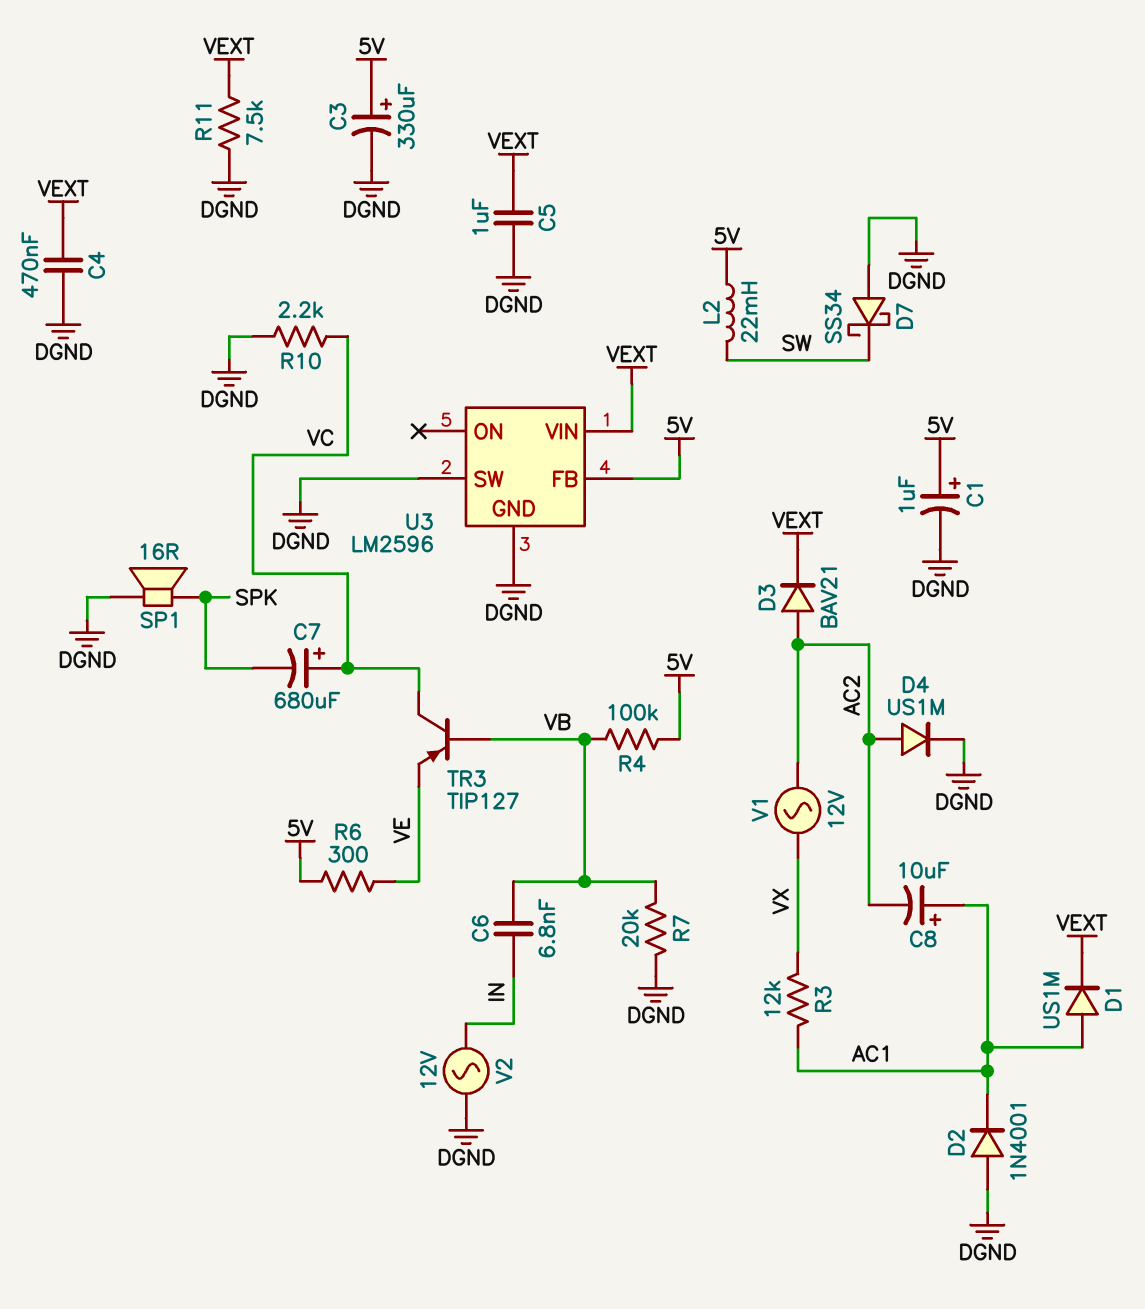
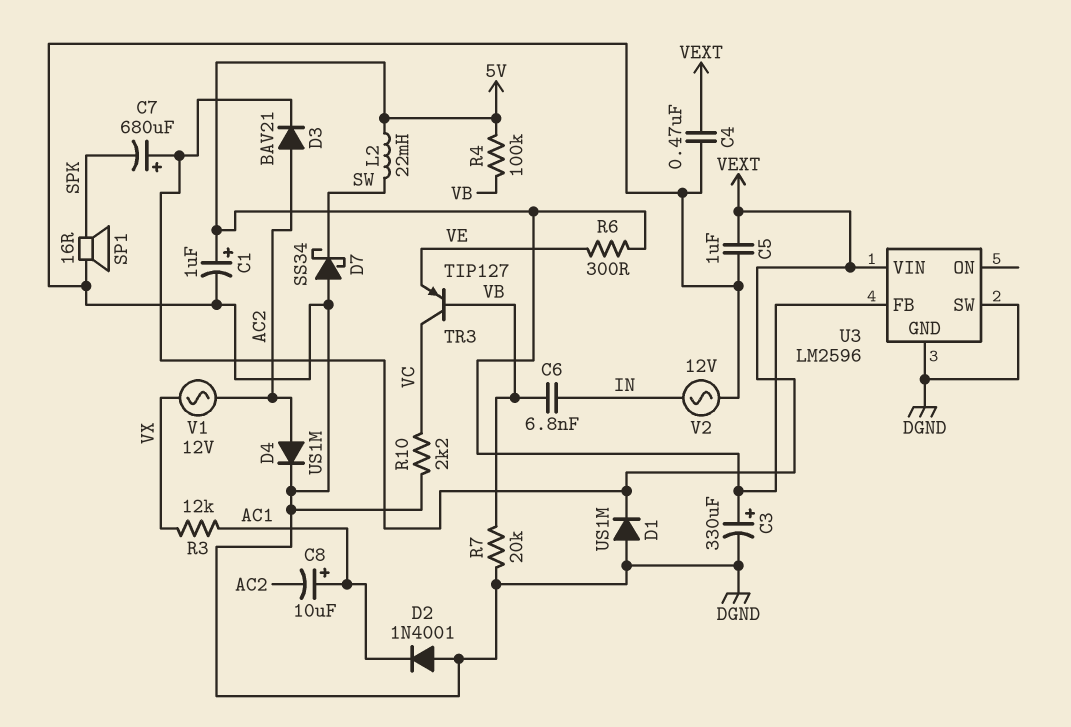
C7: 680uF (plus VC, minus SPK) -> 680uF (plus VEXT, minus SPK)
D1: diode US1M (A AC1, K VEXT) -> diode US1M (A DGND, K VEXT)
R11: 7.5k (DGND, VEXT) -> none

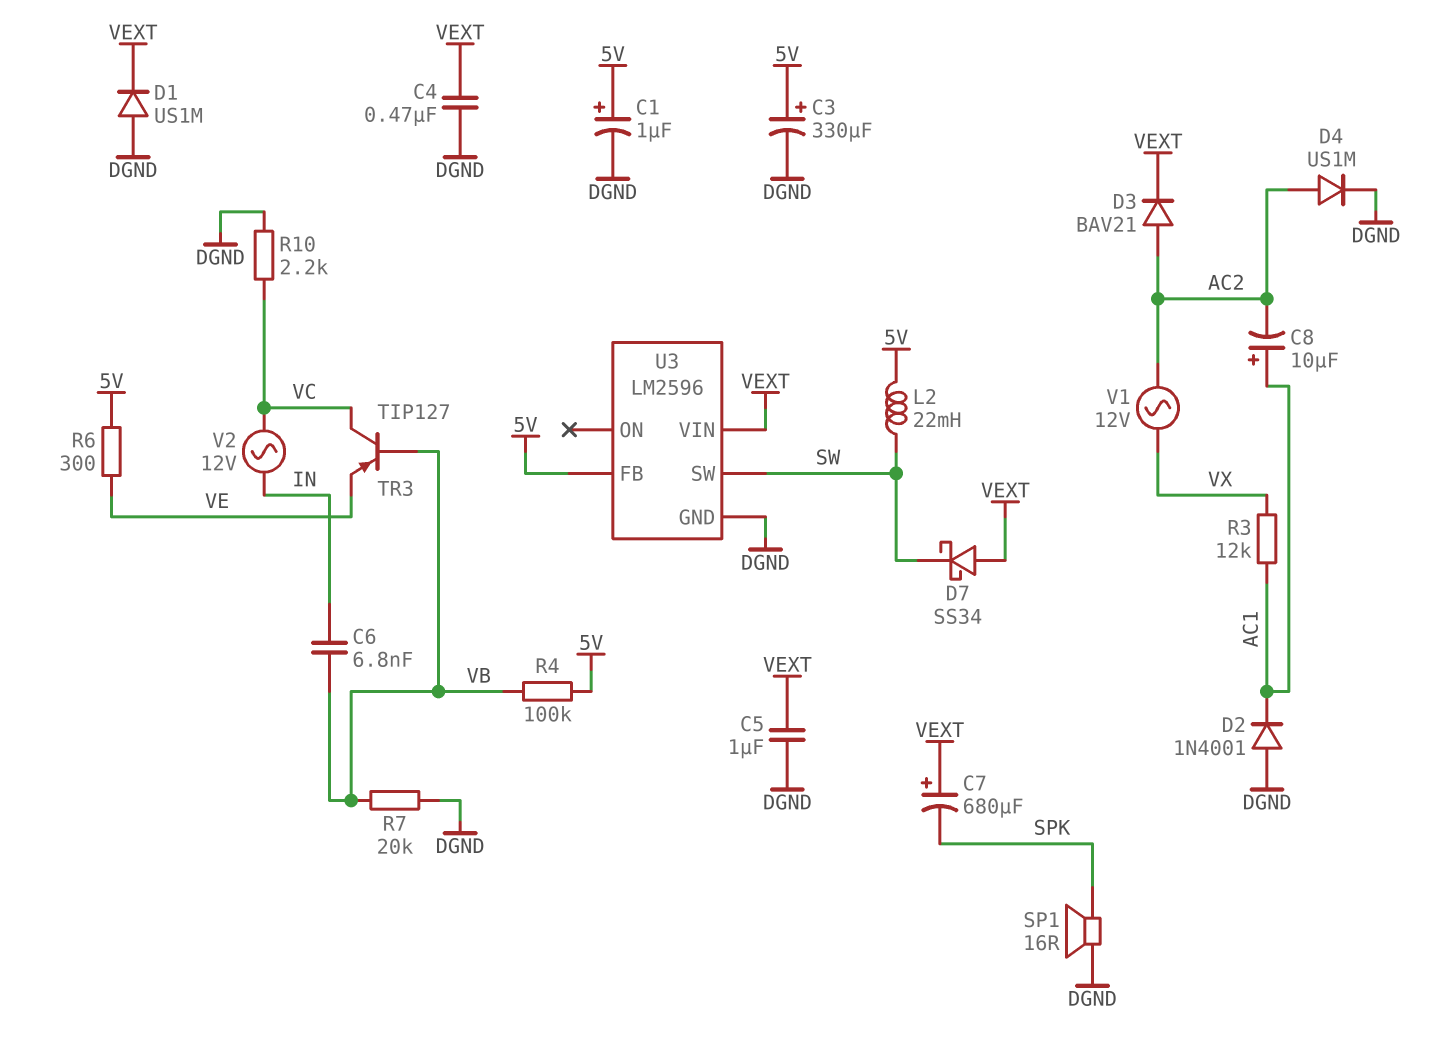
D7: schottky SS34 (A DGND, K SW) -> schottky SS34 (A VEXT, K SW)
U3 pin SW: DGND -> SW
V2: AC 12V (DGND, IN) -> AC 12V (IN, VC)

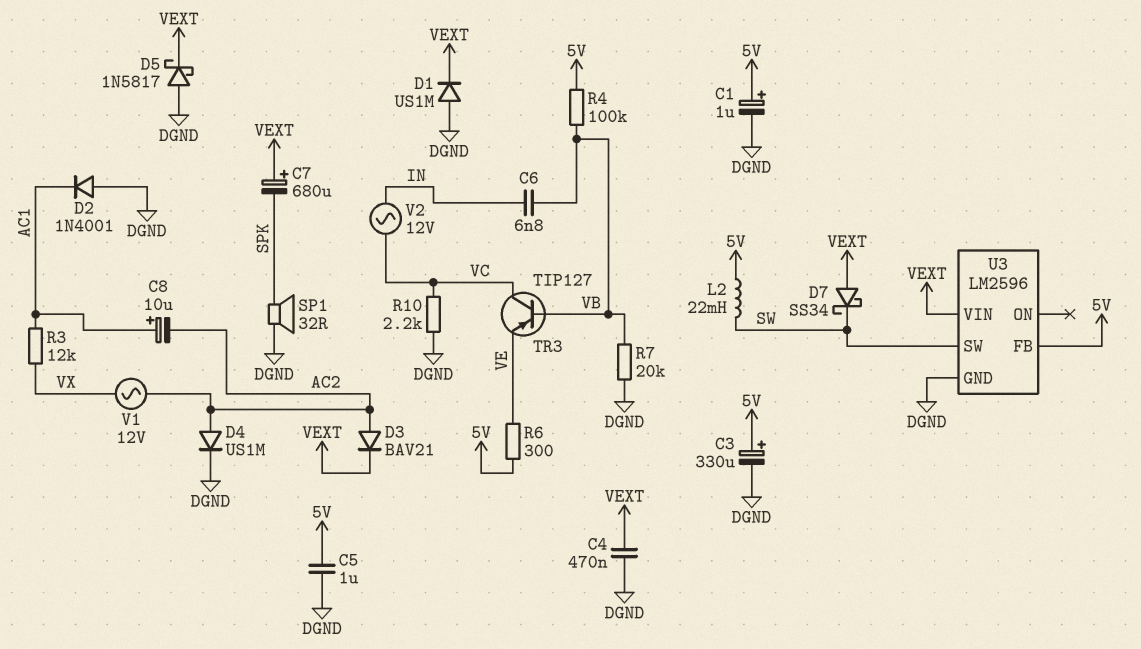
C5: 1uF (DGND, VEXT) -> 1uF (5V, DGND)
D5: none -> schottky 1N5817 (A DGND, K VEXT)
SP1: speaker 16R (DGND, SPK) -> speaker 32R (DGND, SPK)

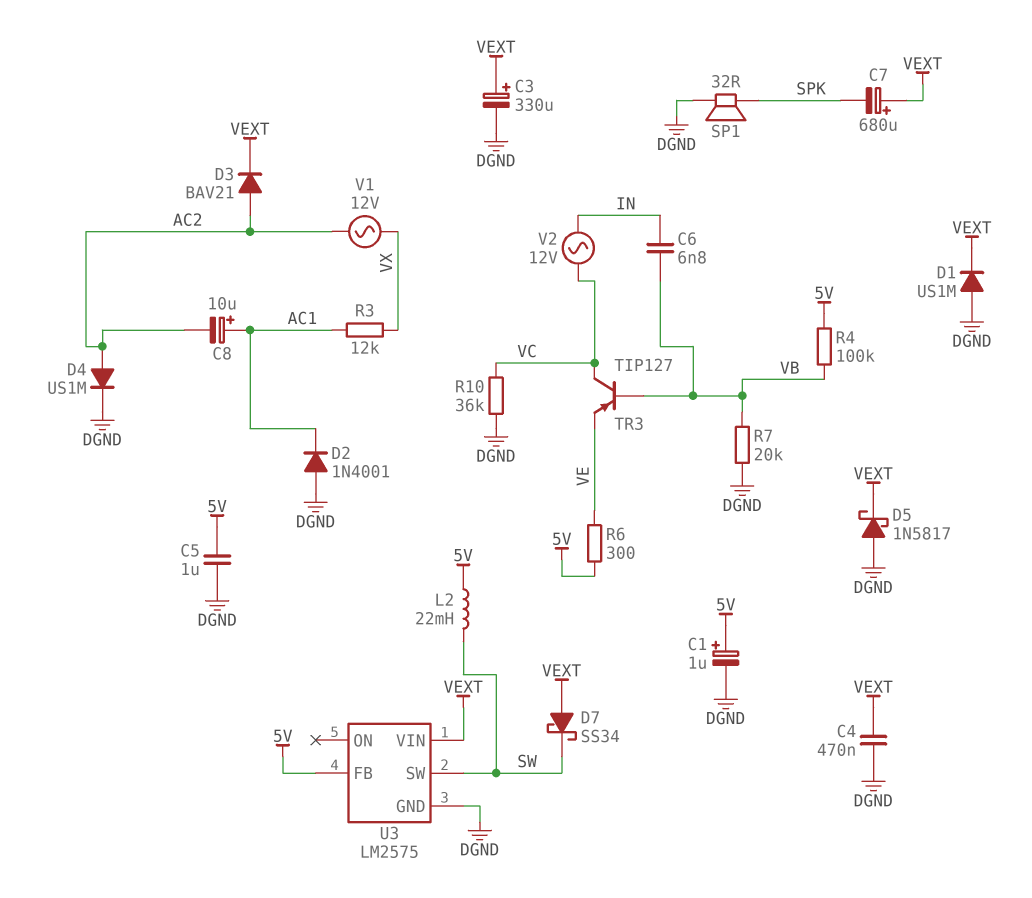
C3: 330uF (plus 5V, minus DGND) -> 330uF (plus VEXT, minus DGND)
R10: 2.2k (DGND, VC) -> 36k (DGND, VC)
U3: LM2596 -> LM2575

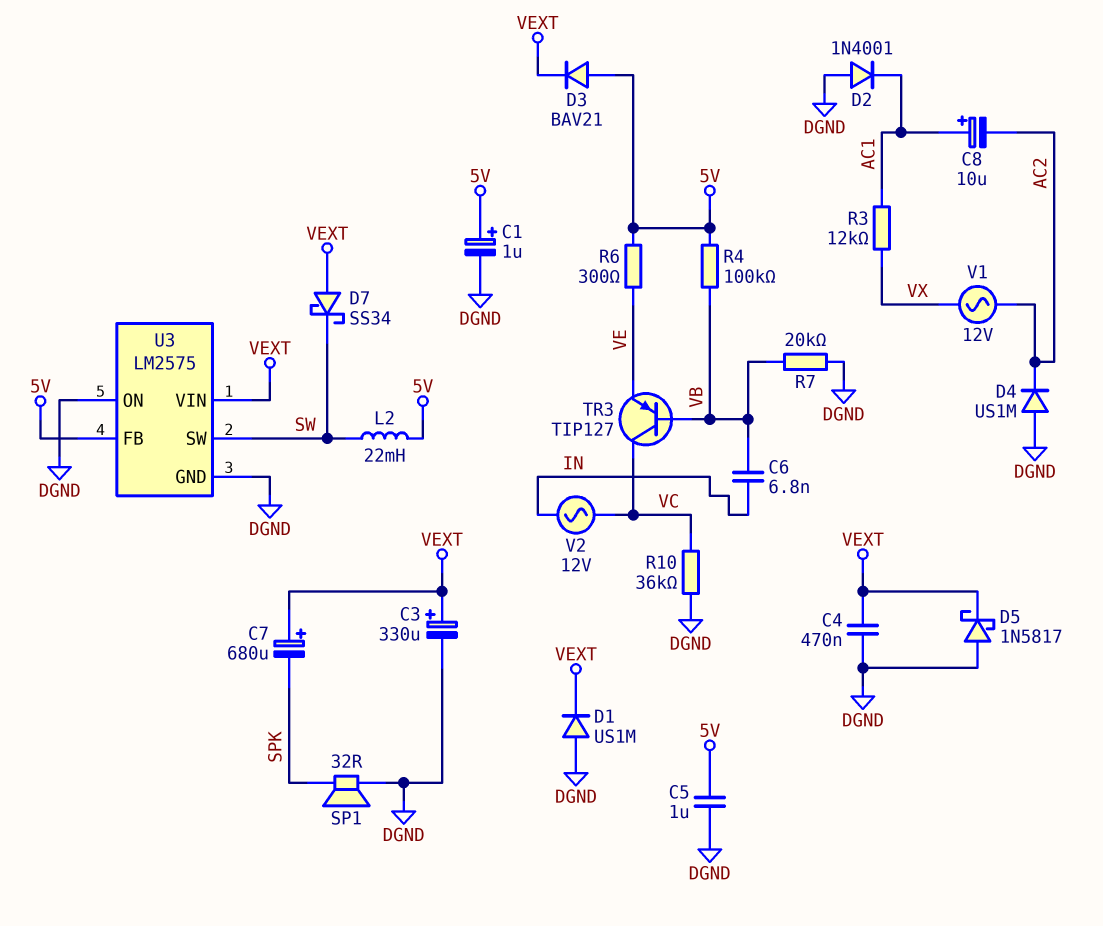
D3: diode BAV21 (A AC2, K VEXT) -> diode BAV21 (A 5V, K VEXT)
D4: diode US1M (A AC2, K DGND) -> diode US1M (A DGND, K AC2)
U3 pin ON: none -> DGND

